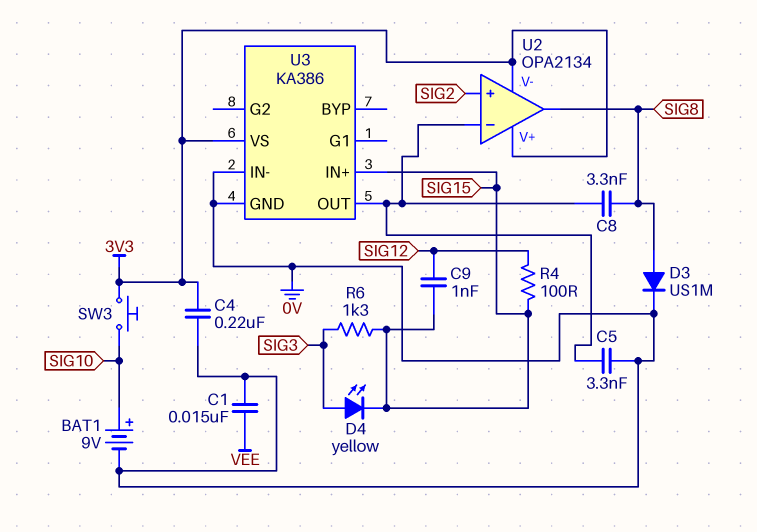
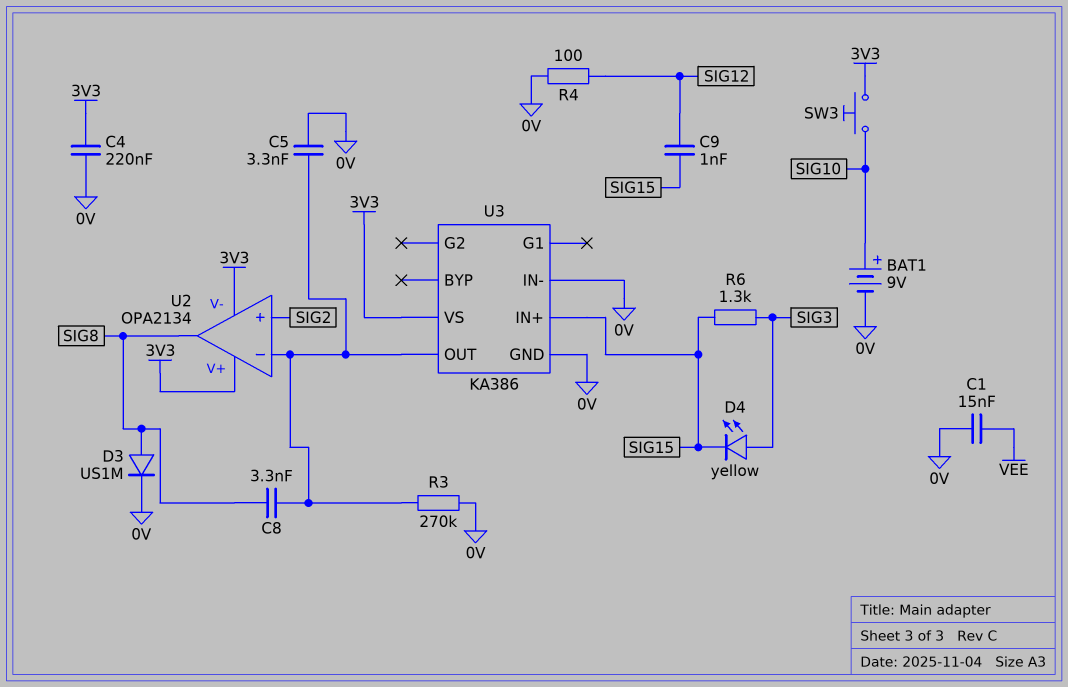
R3: none -> 270k (0V, U2/in-)
R4: 100 (SIG12, SIG15) -> 100 (0V, SIG12)

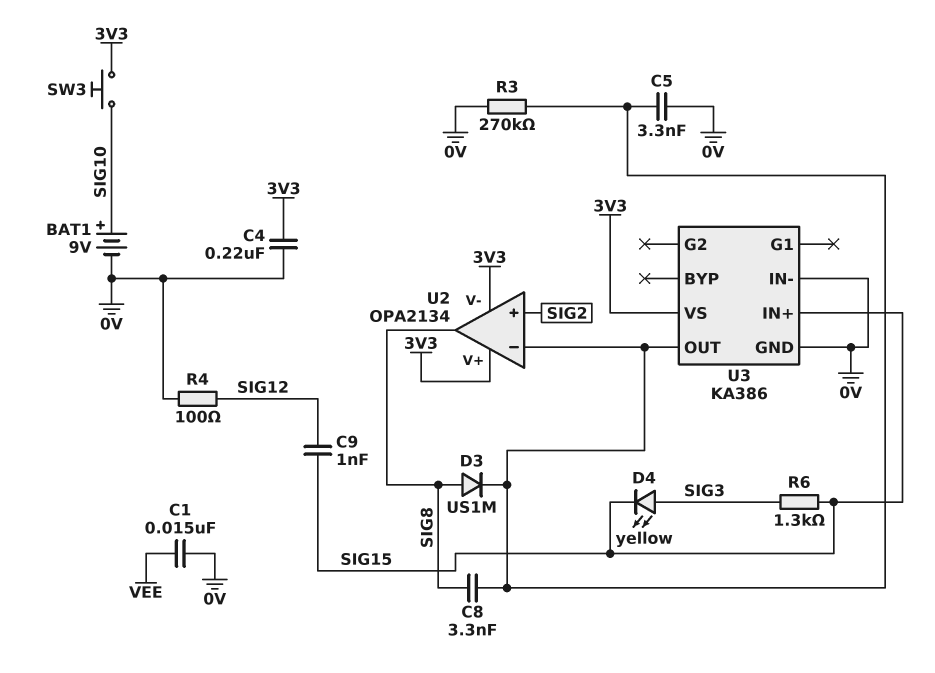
D3: diode US1M (A SIG8, K 0V) -> diode US1M (A SIG8, K U2/in-)

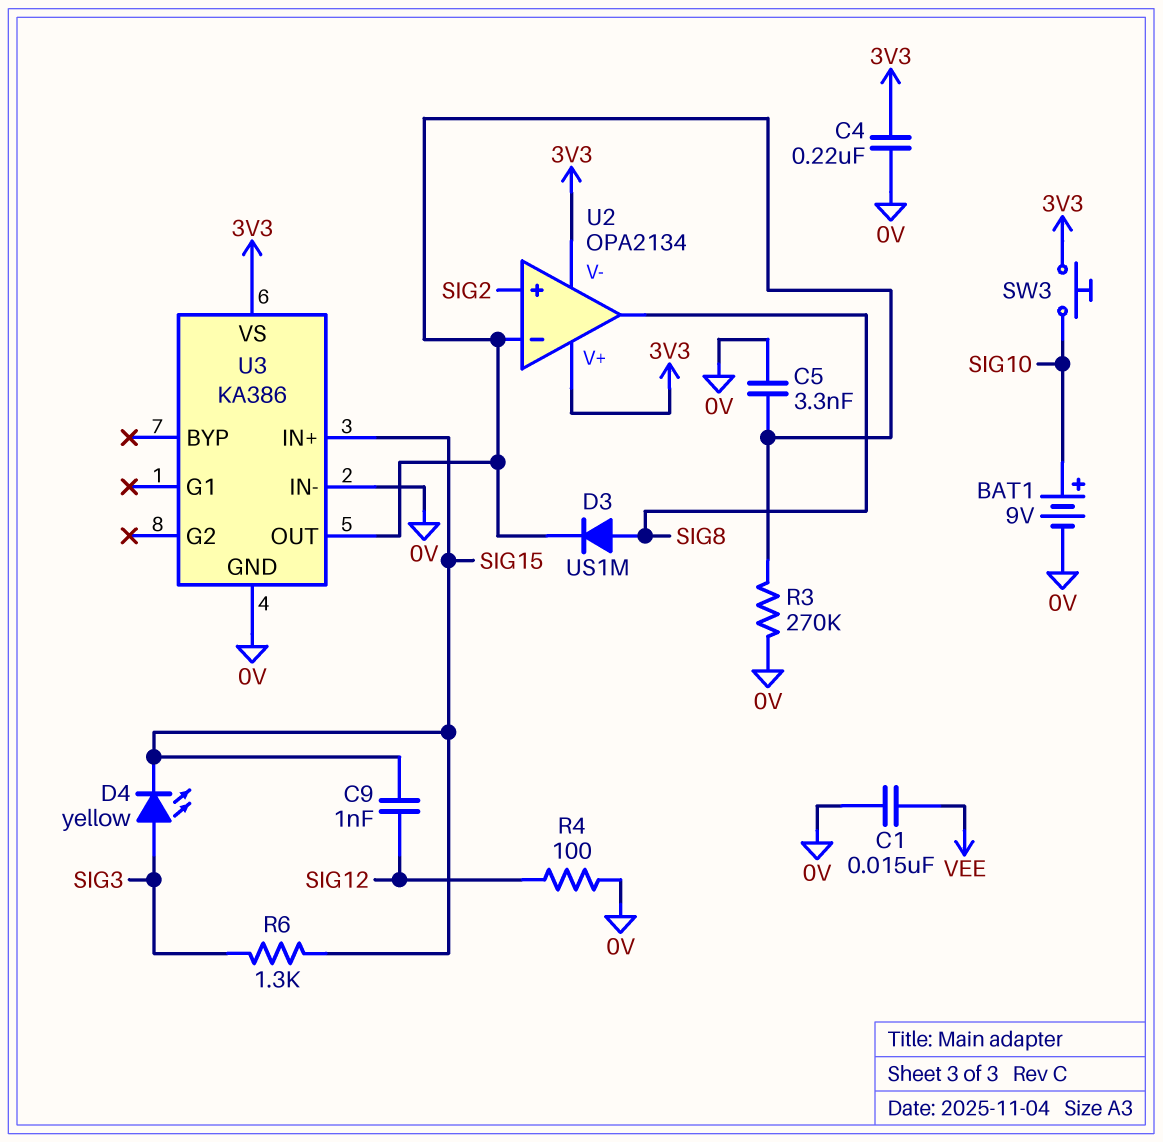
C8: 3.3nF (SIG8, U2/in-) -> none

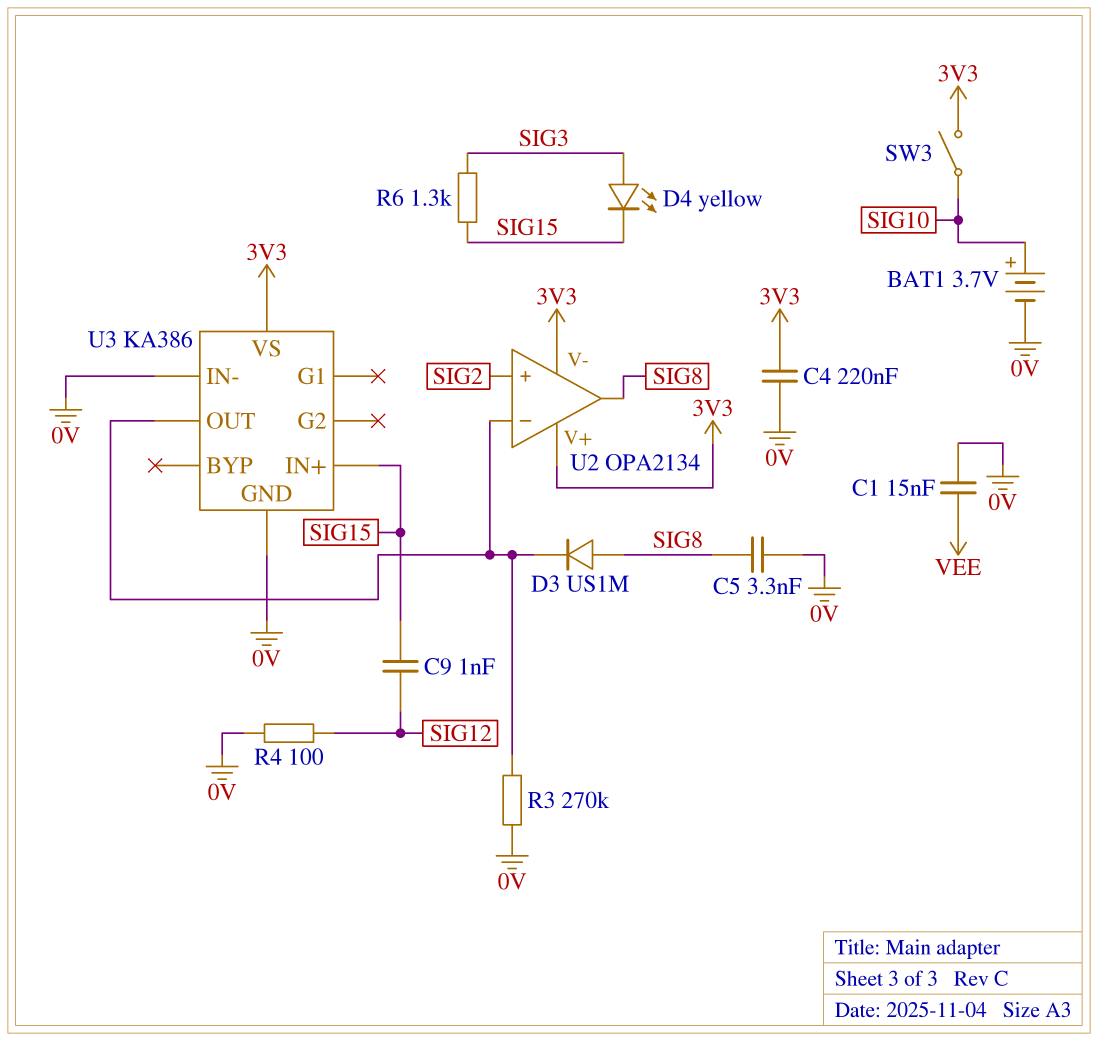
BAT1: 9V (plus SIG10, minus 0V) -> 3.7V (plus SIG10, minus 0V)
C5: 3.3nF (0V, U2/in-) -> 3.3nF (0V, SIG8)
SW3: button (3V3, SIG10) -> switch (3V3, SIG10)

